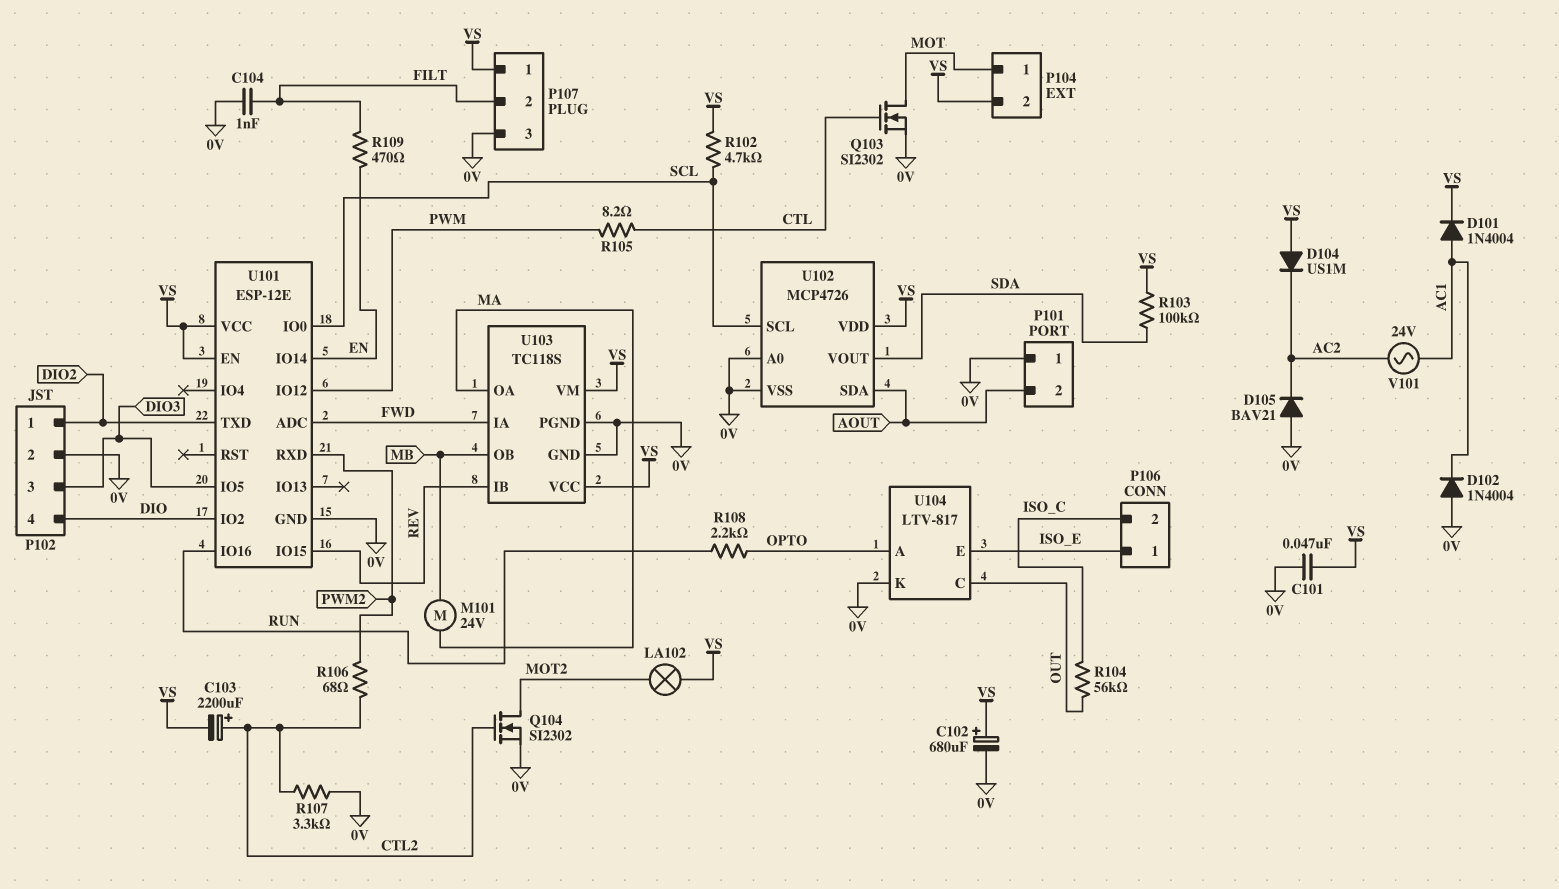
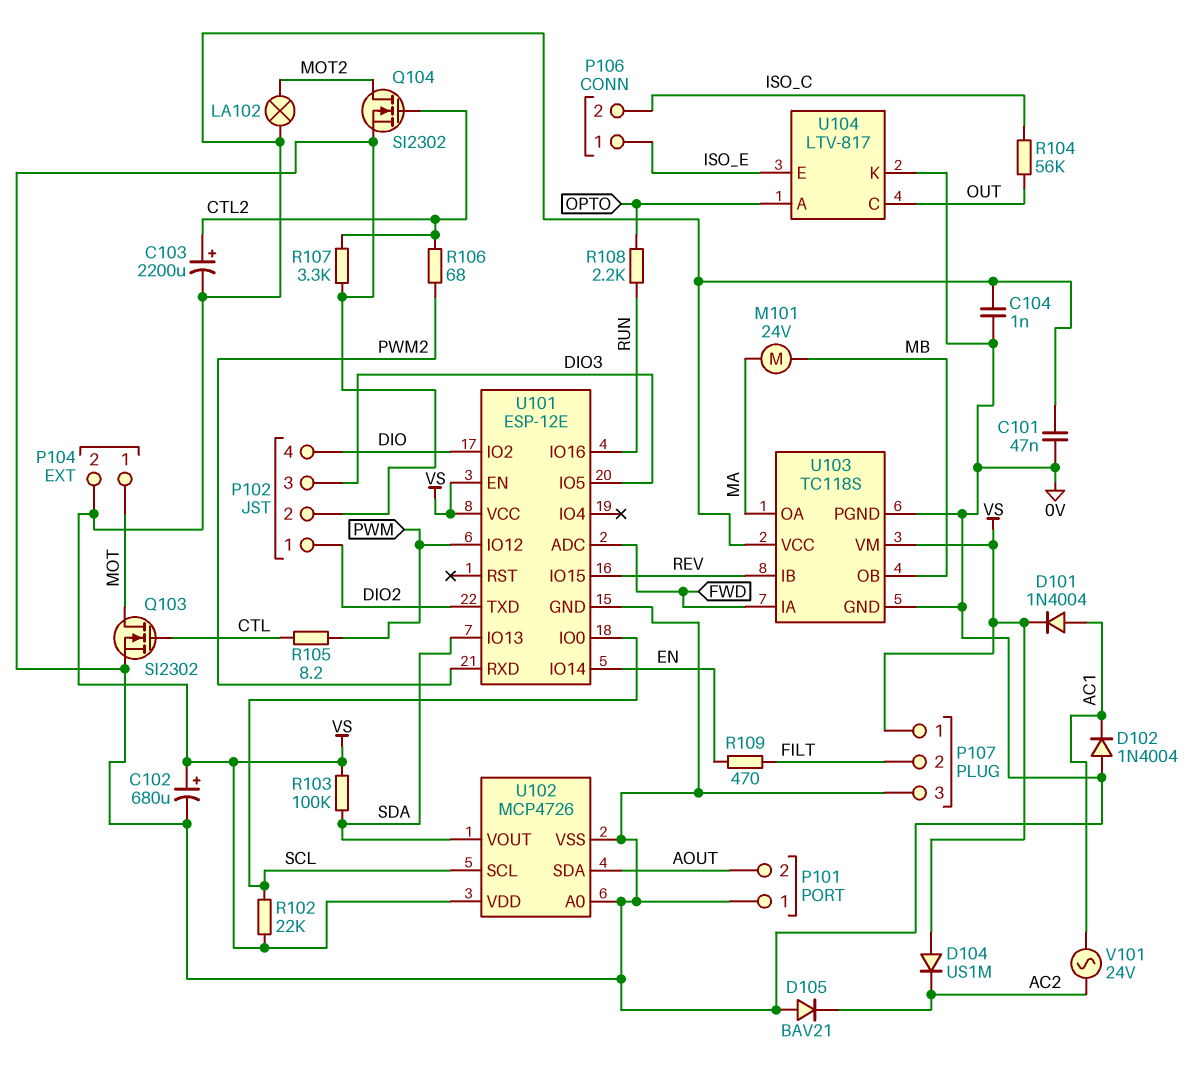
C104: 1nF (0V, FILT) -> 1nF (0V, VS)
R102: 4.7k (SCL, VS) -> 22k (SCL, VS)
U101 pin IO13: none -> SDA

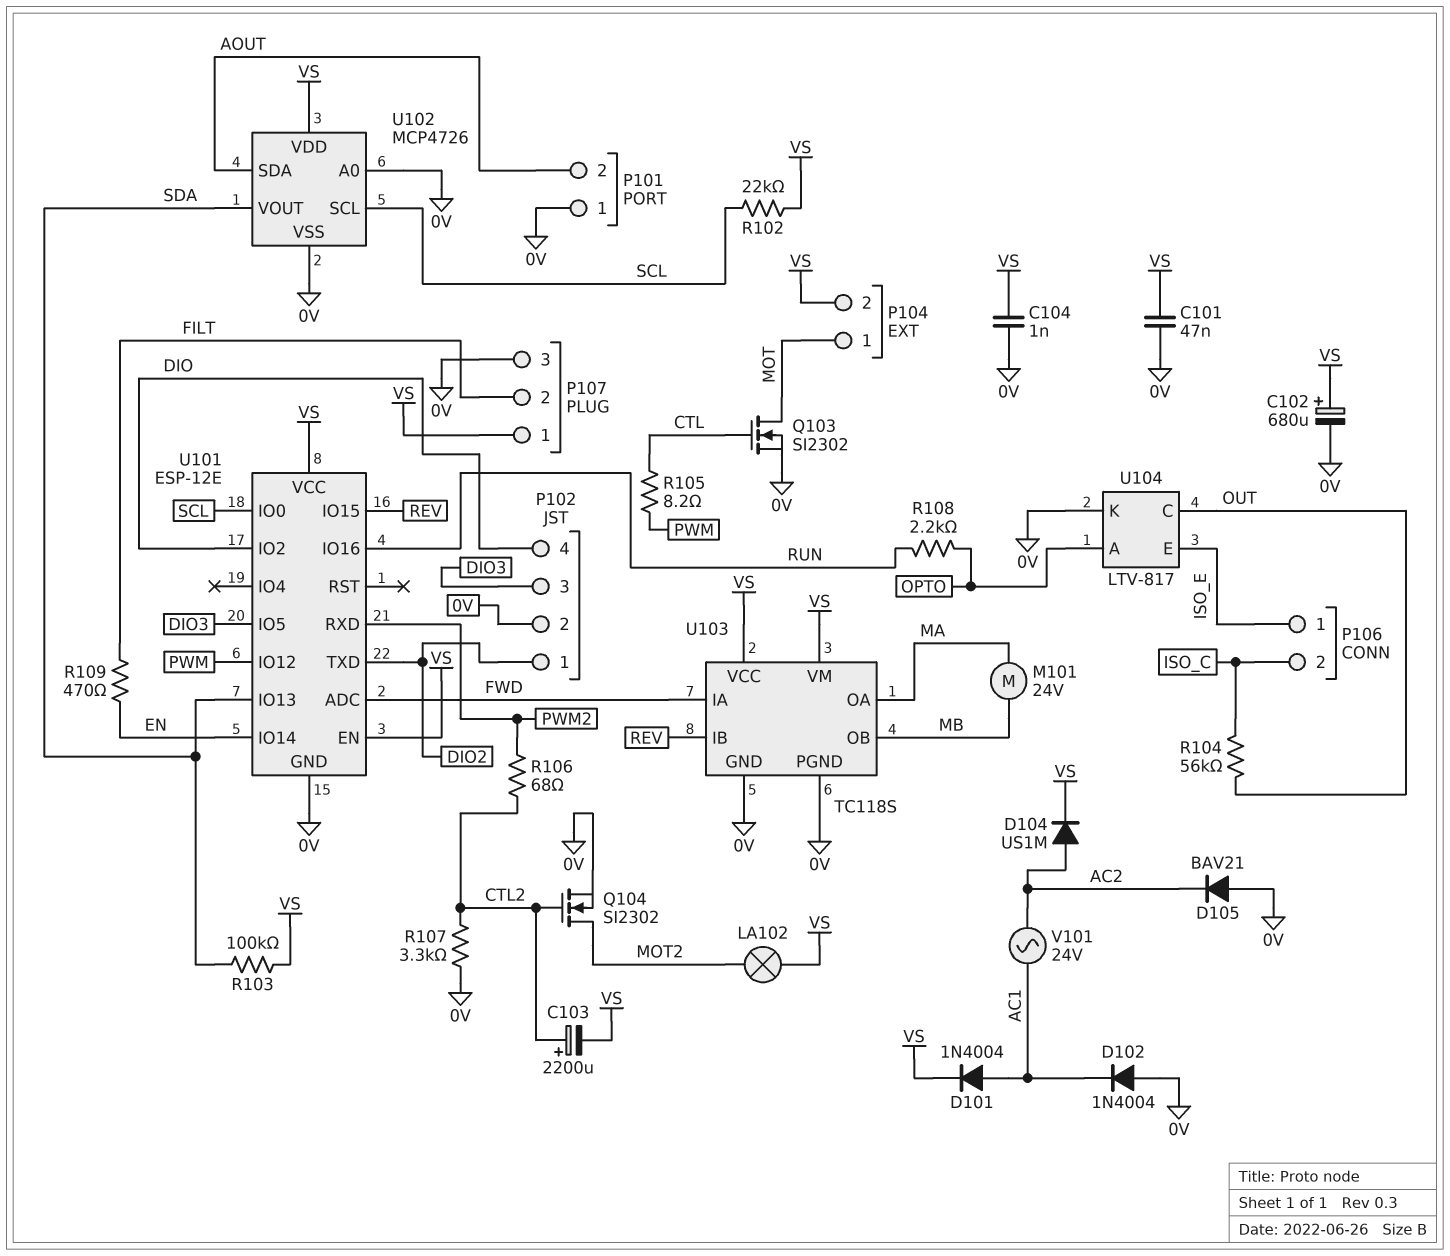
D104: diode US1M (A VS, K AC2) -> diode US1M (A AC2, K VS)

